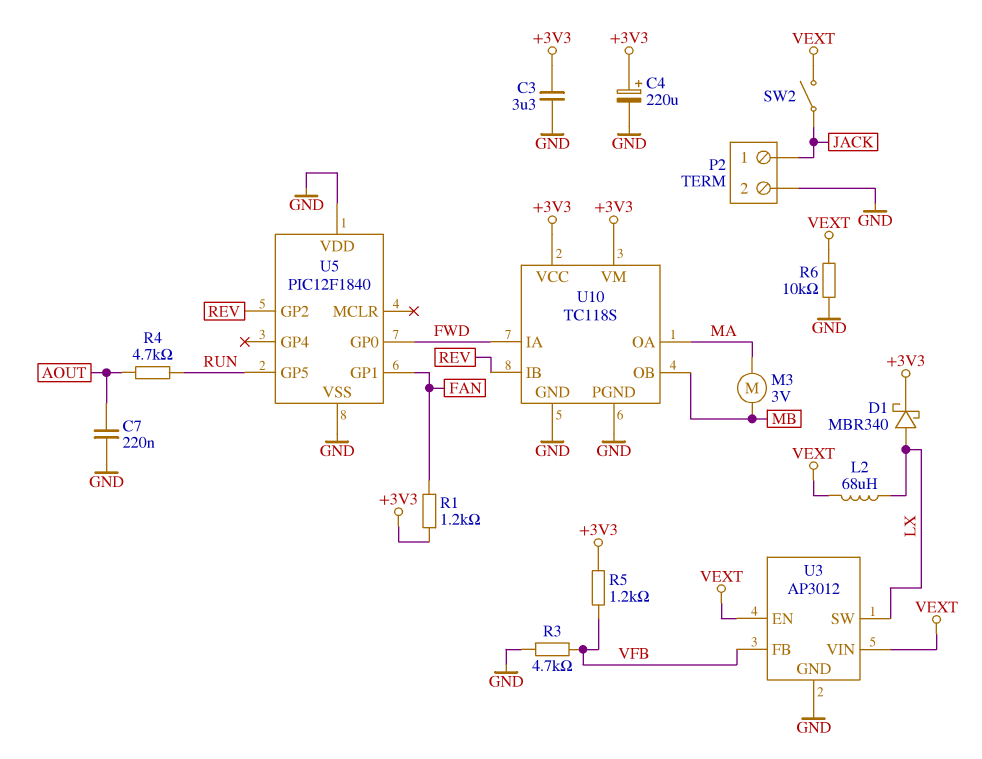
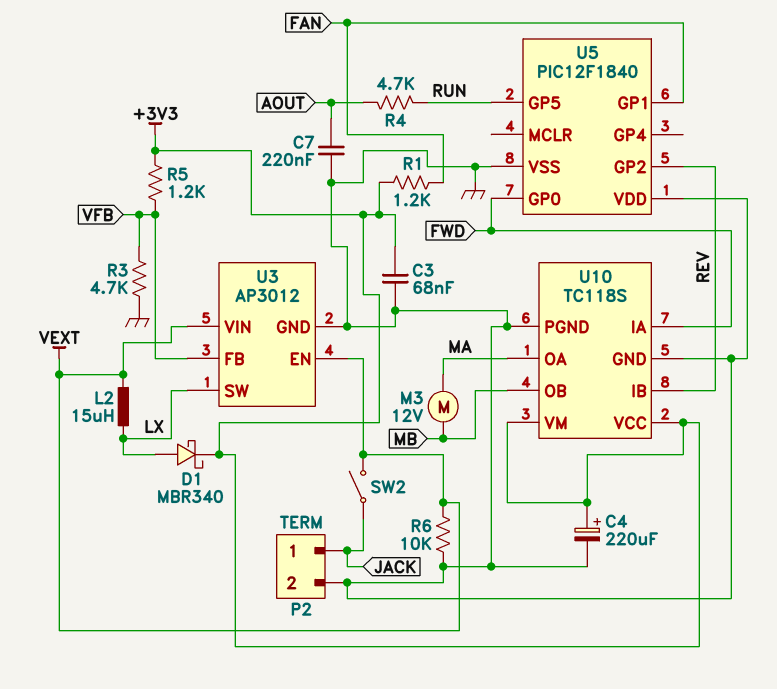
C3: 3.3uF (+3V3, GND) -> 68nF (+3V3, GND)
L2: 68uH (LX, VEXT) -> 15uH (LX, VEXT)
M3: motor 3V (MA, MB) -> motor 12V (MA, MB)

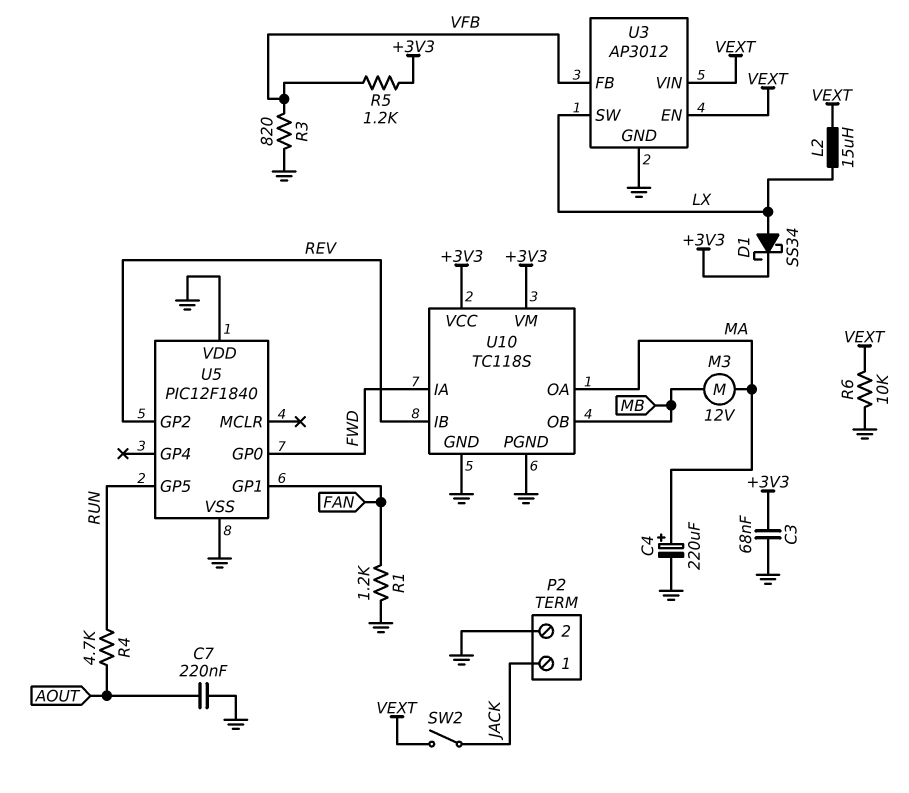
C4: 220uF (plus +3V3, minus GND) -> 220uF (plus MA, minus GND)
D1: schottky MBR340 (A LX, K +3V3) -> schottky SS34 (A LX, K +3V3)
R1: 1.2k (+3V3, FAN) -> 1.2k (FAN, GND)
R3: 4.7k (GND, VFB) -> 820 (GND, VFB)

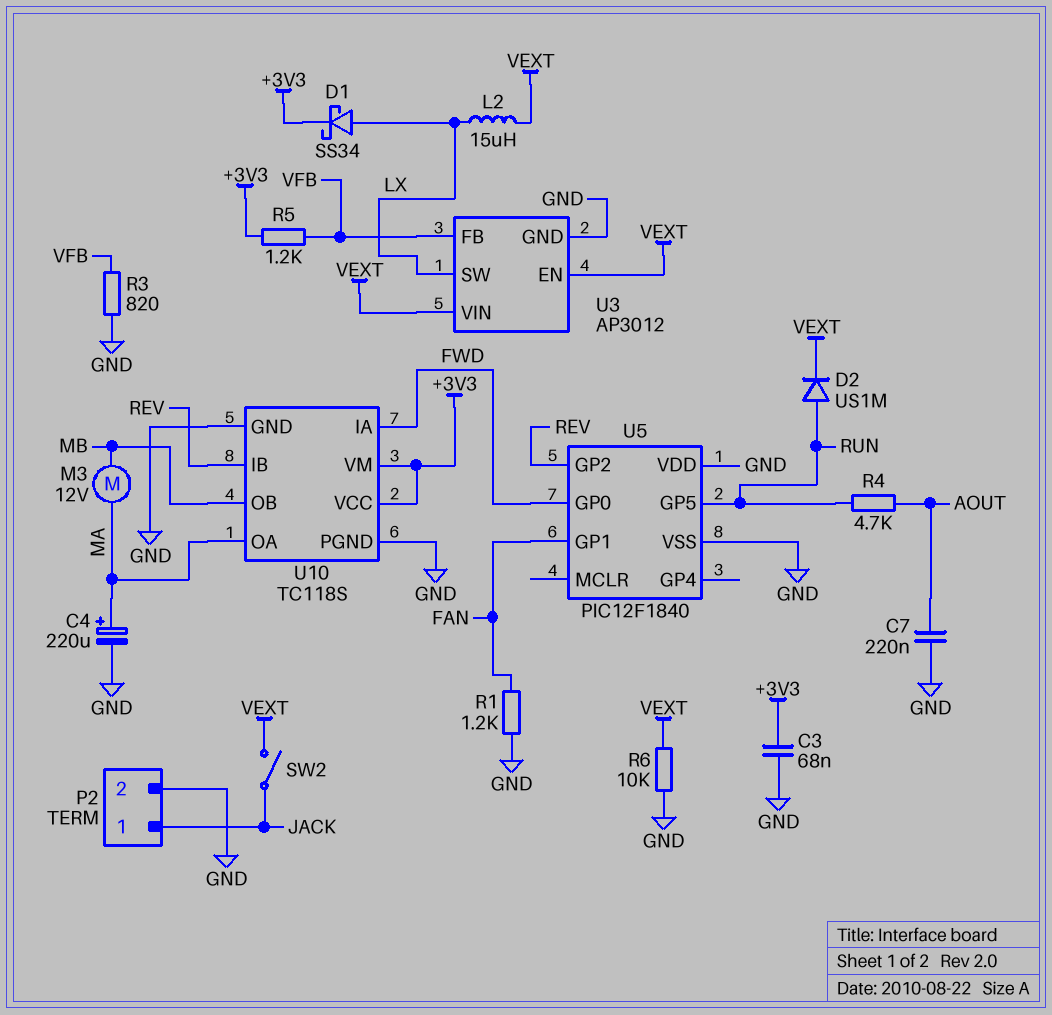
D2: none -> diode US1M (A RUN, K VEXT)

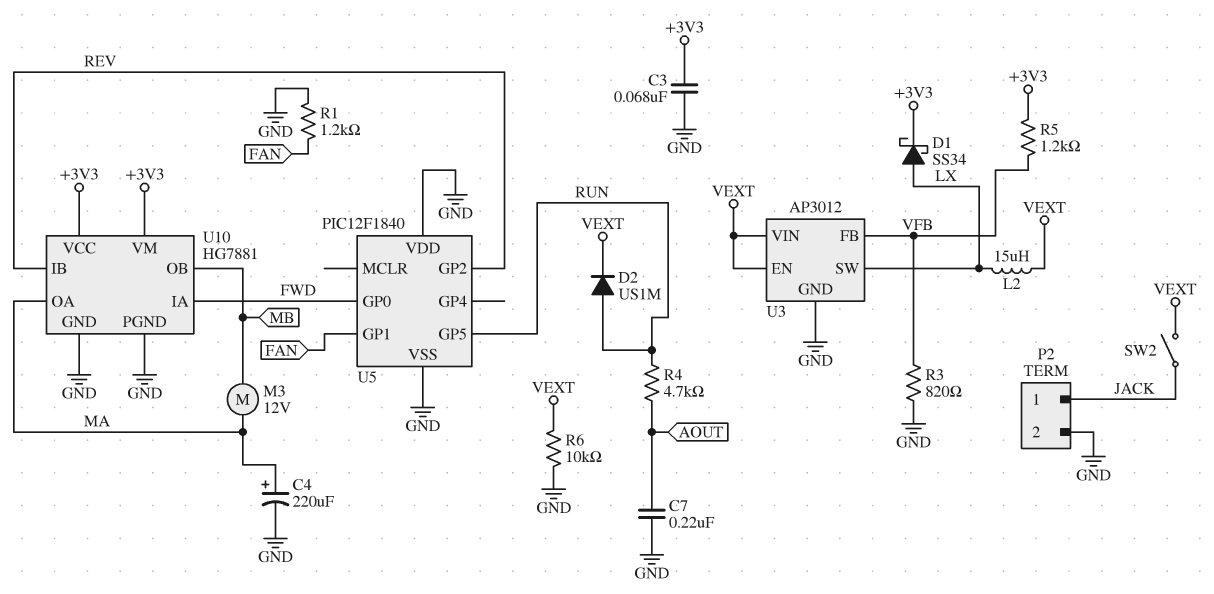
U10: TC118S -> HG7881

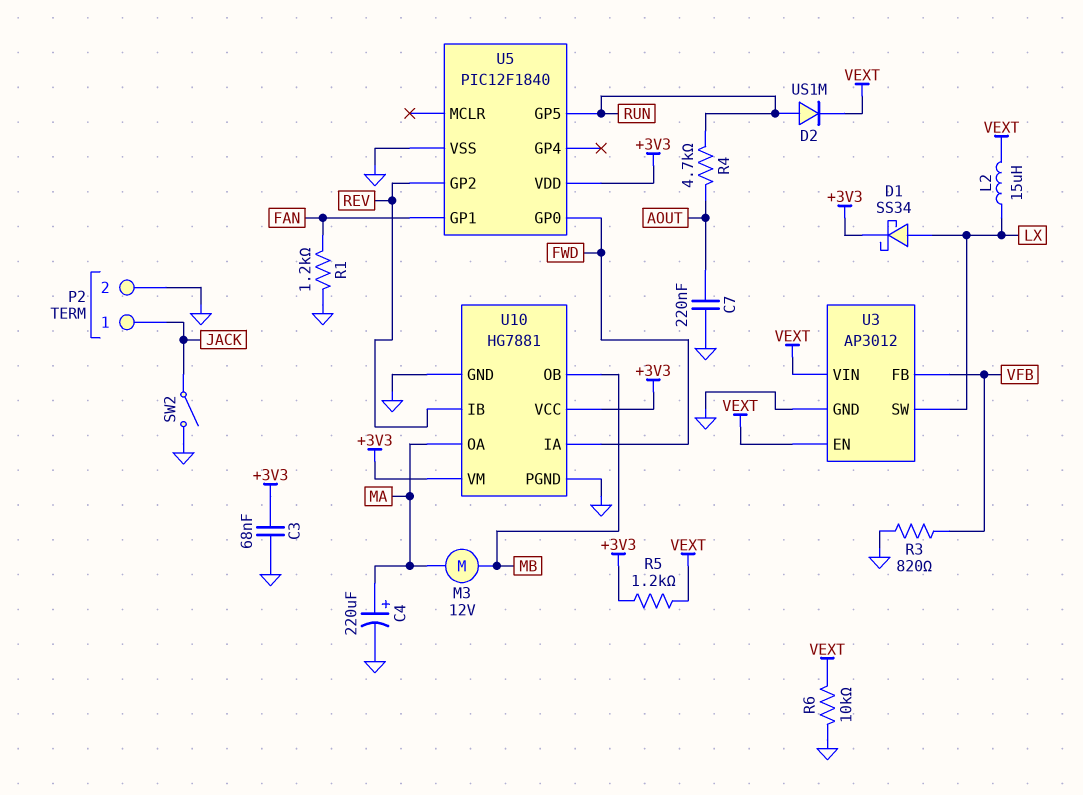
R5: 1.2k (+3V3, VFB) -> 1.2k (+3V3, VEXT)
SW2: switch (JACK, VEXT) -> switch (GND, JACK)
U5 pin VDD: GND -> +3V3

